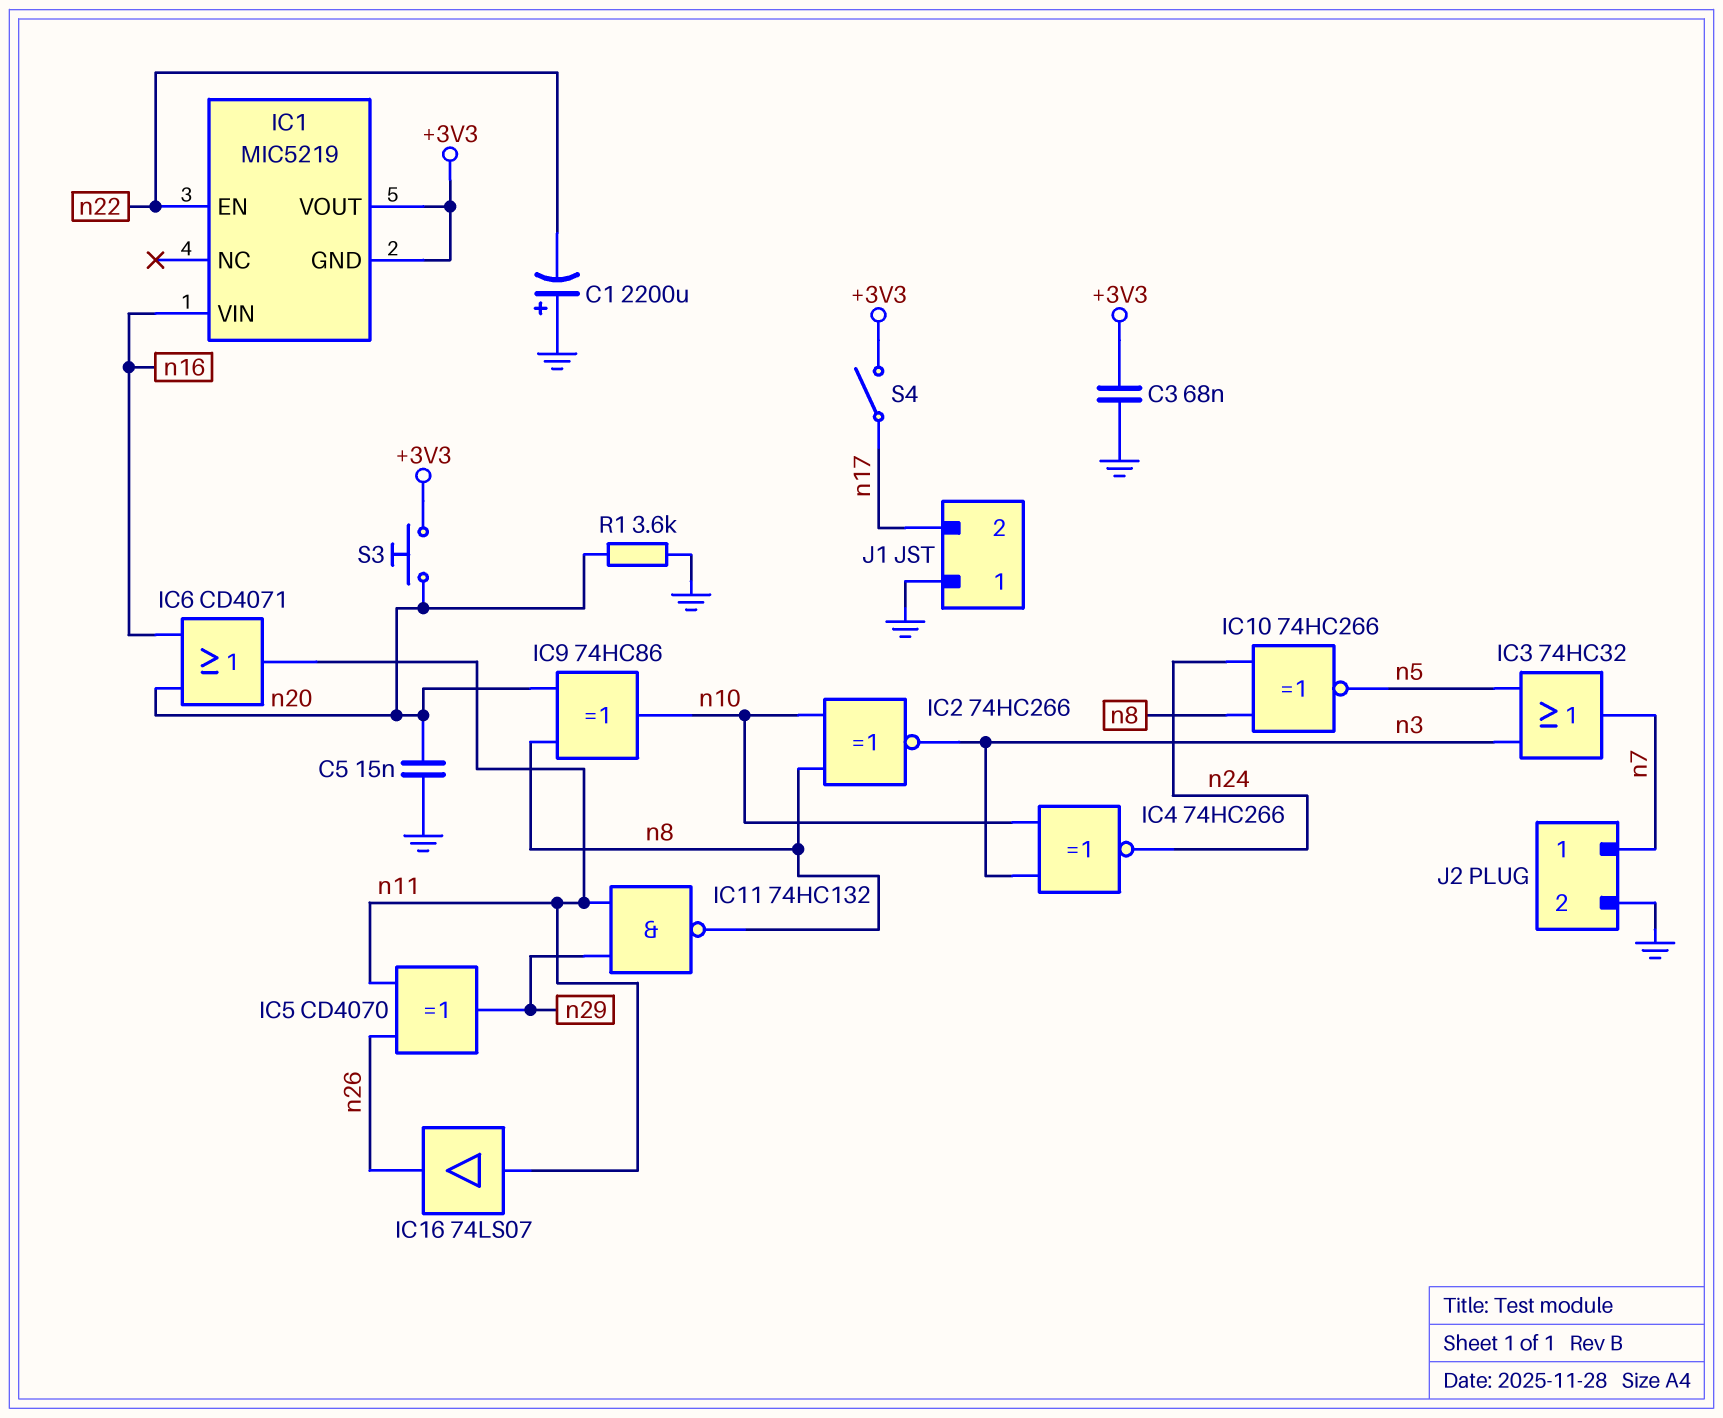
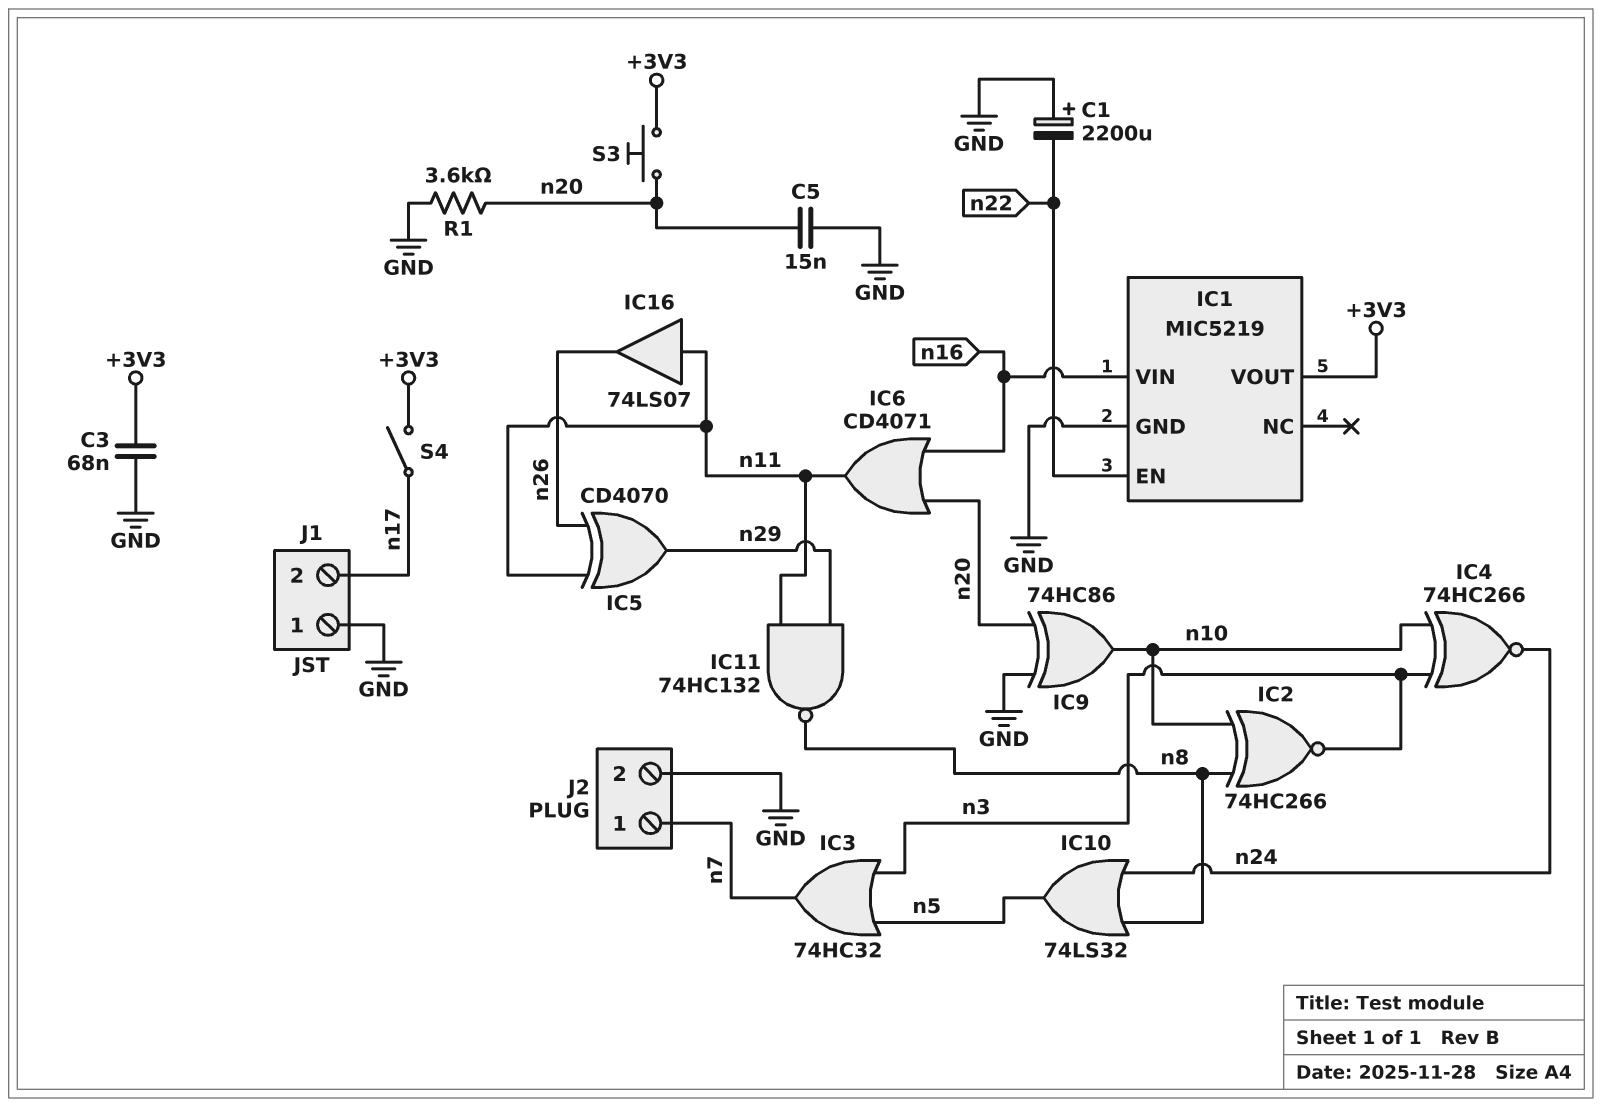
IC1 pin GND: +3V3 -> GND
IC9: XOR 74HC86 (in n8, in n20, out n10) -> XOR 74HC86 (in GND, in n20, out n10)
IC10: XNOR 74HC266 (in n8, in n24, out n5) -> OR 74LS32 (in n8, in n24, out n5)

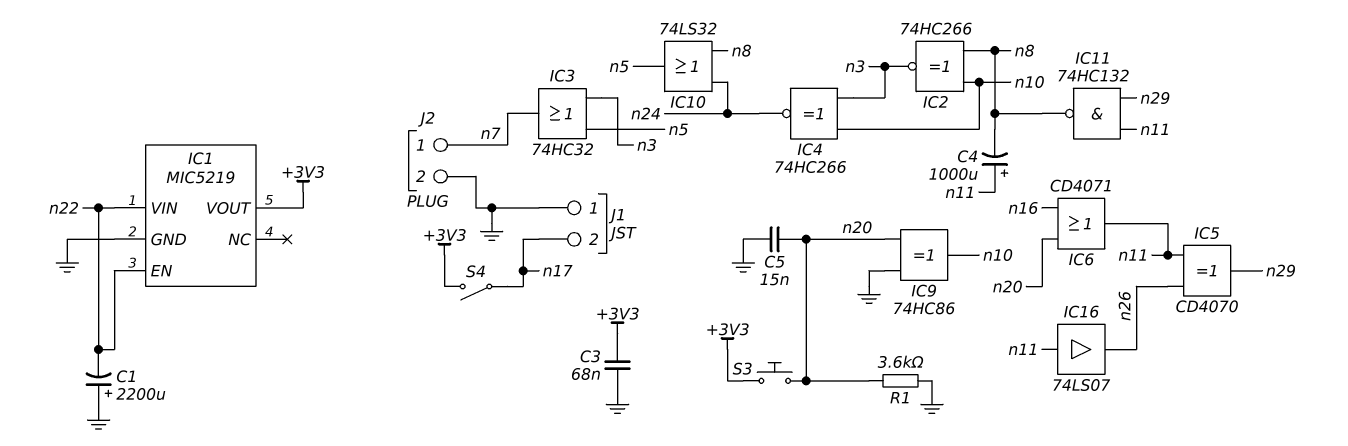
C4: none -> 1000uF (plus n11, minus n8)
IC1 pin VIN: n16 -> n22

